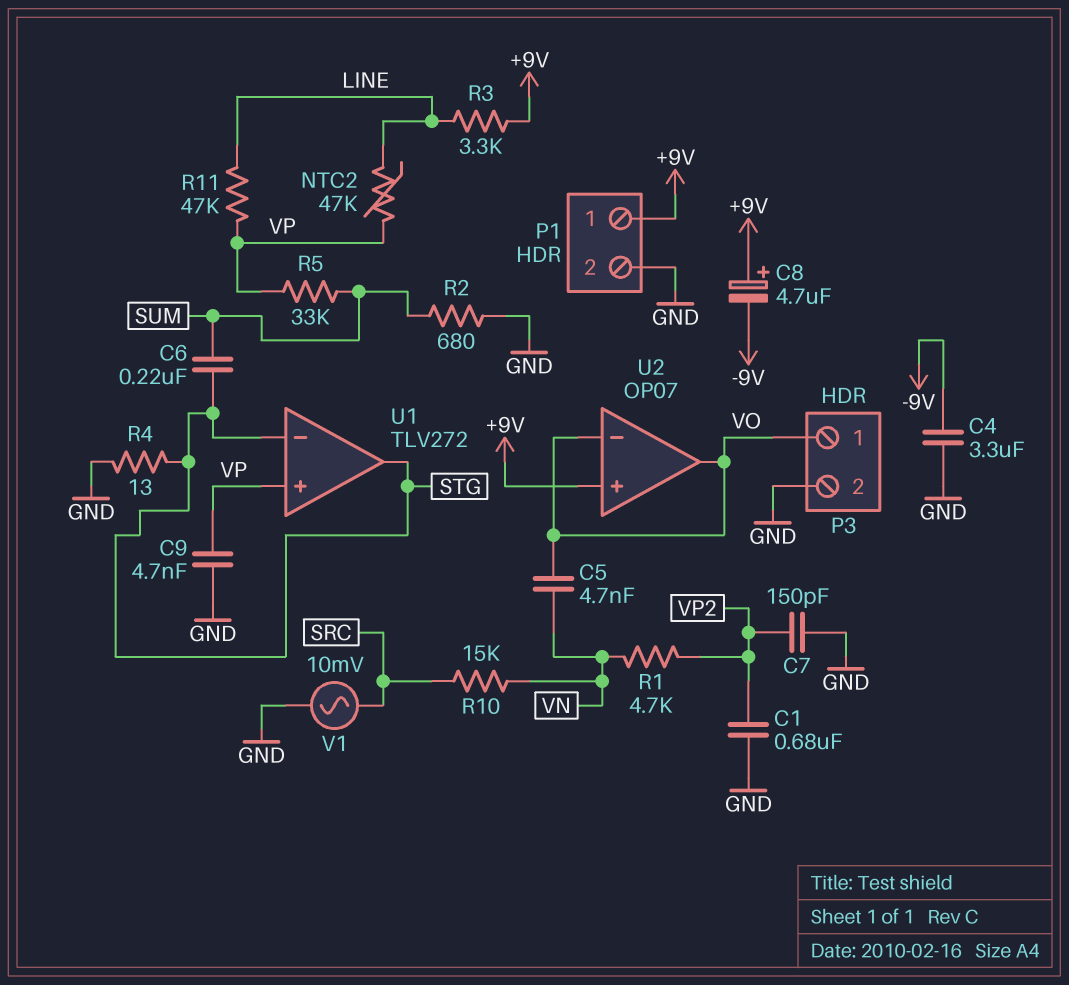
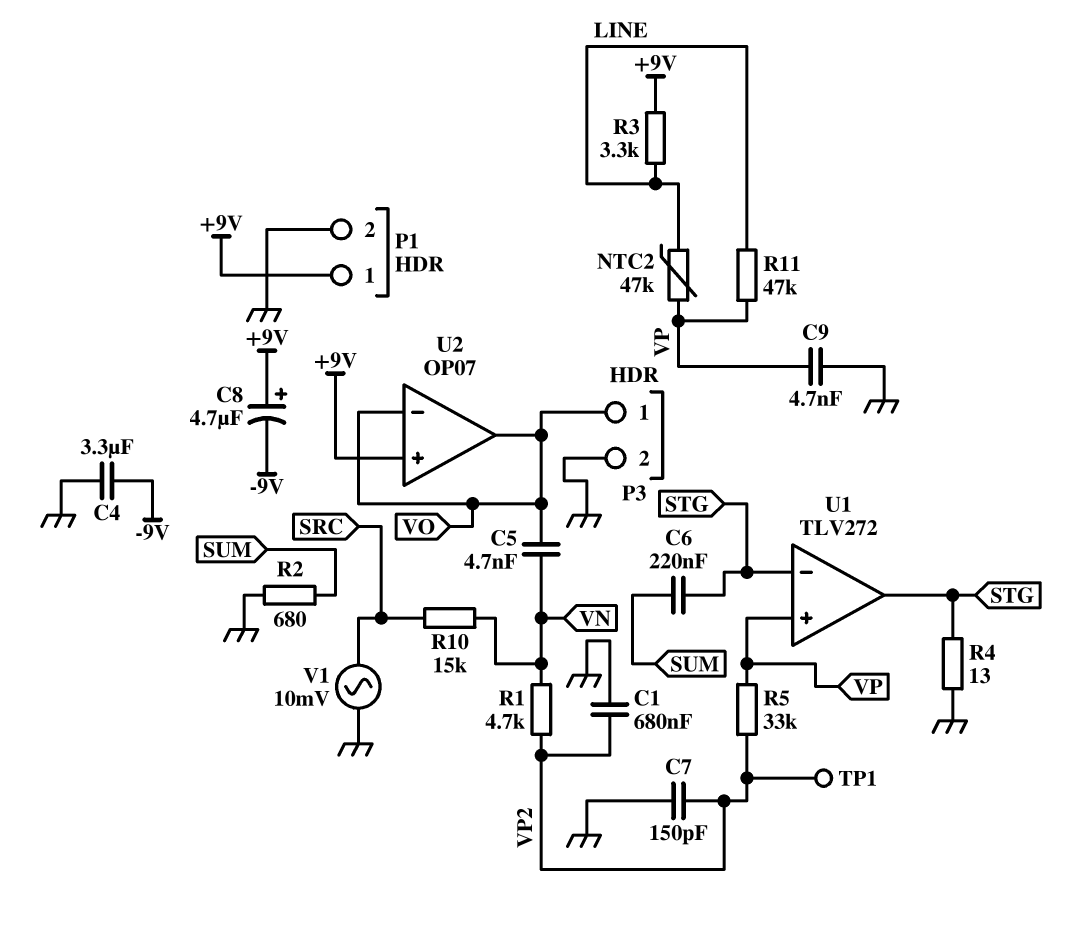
R5: 33k (SUM, VP) -> 33k (VP, VP2)
TP1: none -> test point (VP2)

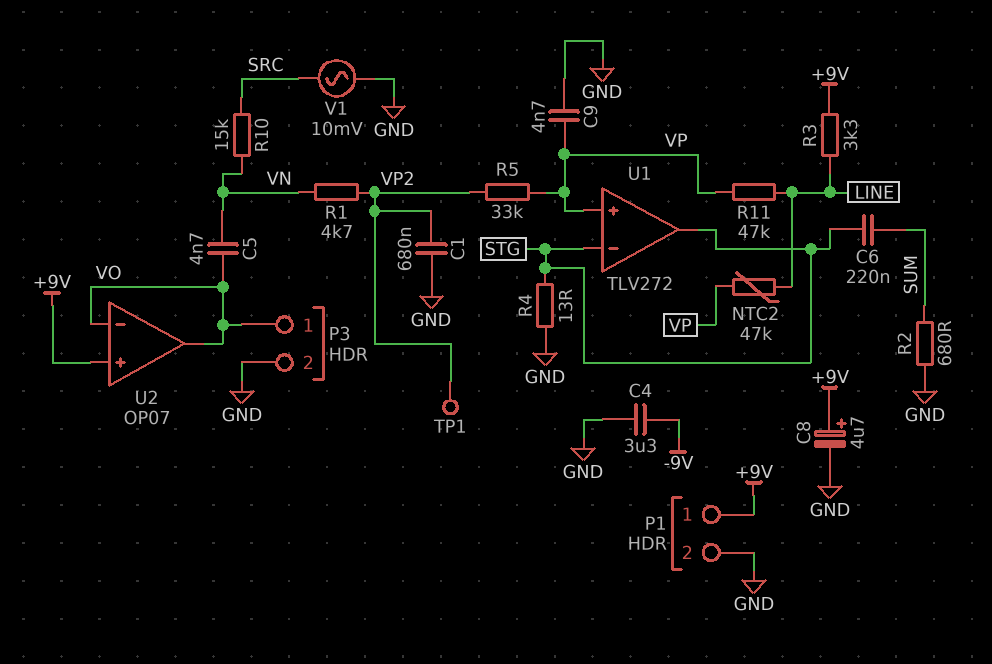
C7: 150pF (GND, VP2) -> none
C8: 4.7uF (plus +9V, minus -9V) -> 4.7uF (plus +9V, minus GND)

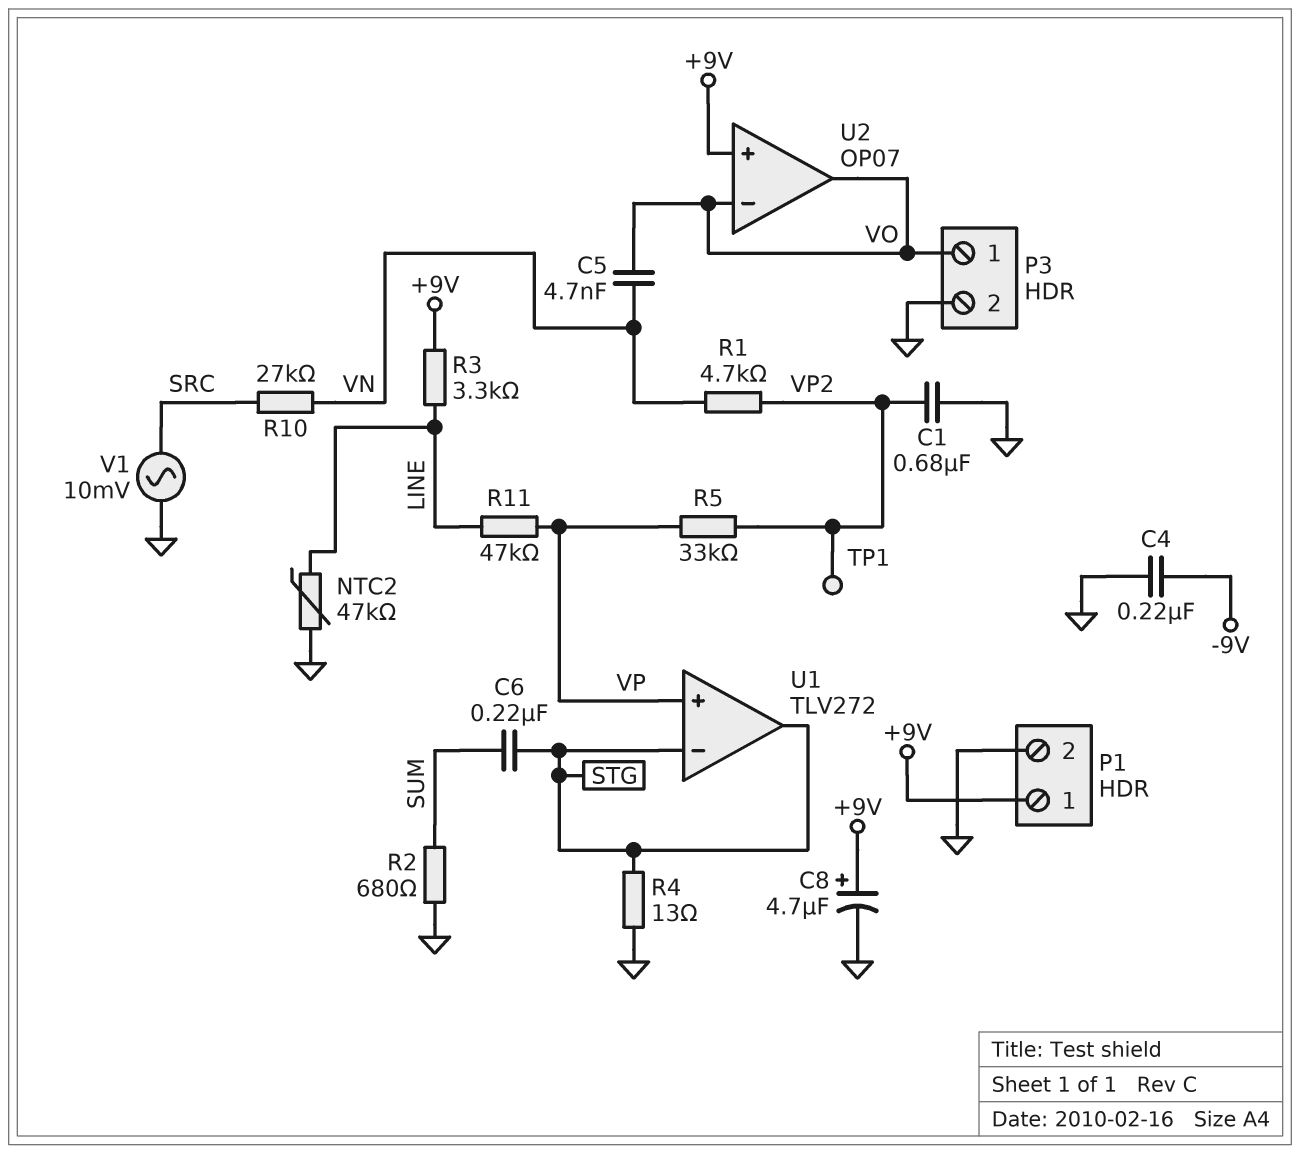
C4: 3.3uF (-9V, GND) -> 220nF (-9V, GND)
C9: 4.7nF (GND, VP) -> none
NTC2: 47k (LINE, VP) -> 47k (GND, LINE)
R10: 15k (SRC, VN) -> 27k (SRC, VN)

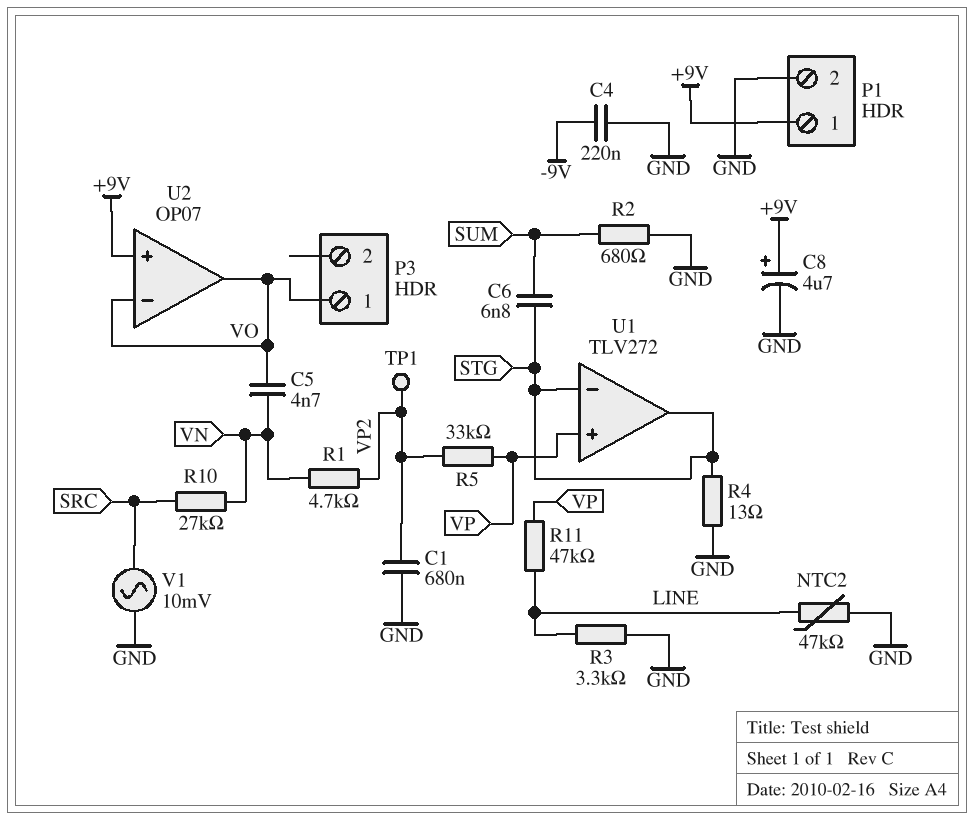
C6: 220nF (STG, SUM) -> 6.8nF (STG, SUM)
P3 pin 2: GND -> none
R3: 3.3k (+9V, LINE) -> 3.3k (GND, LINE)

